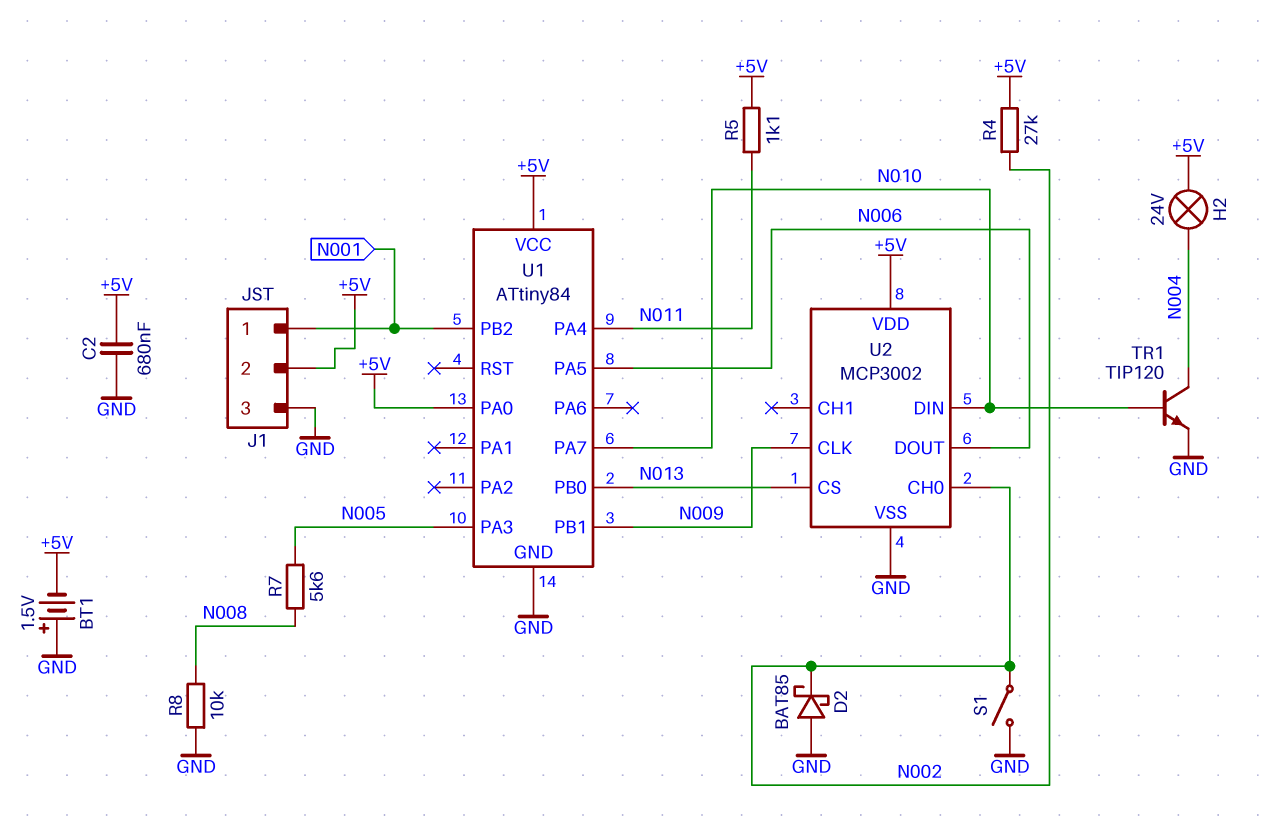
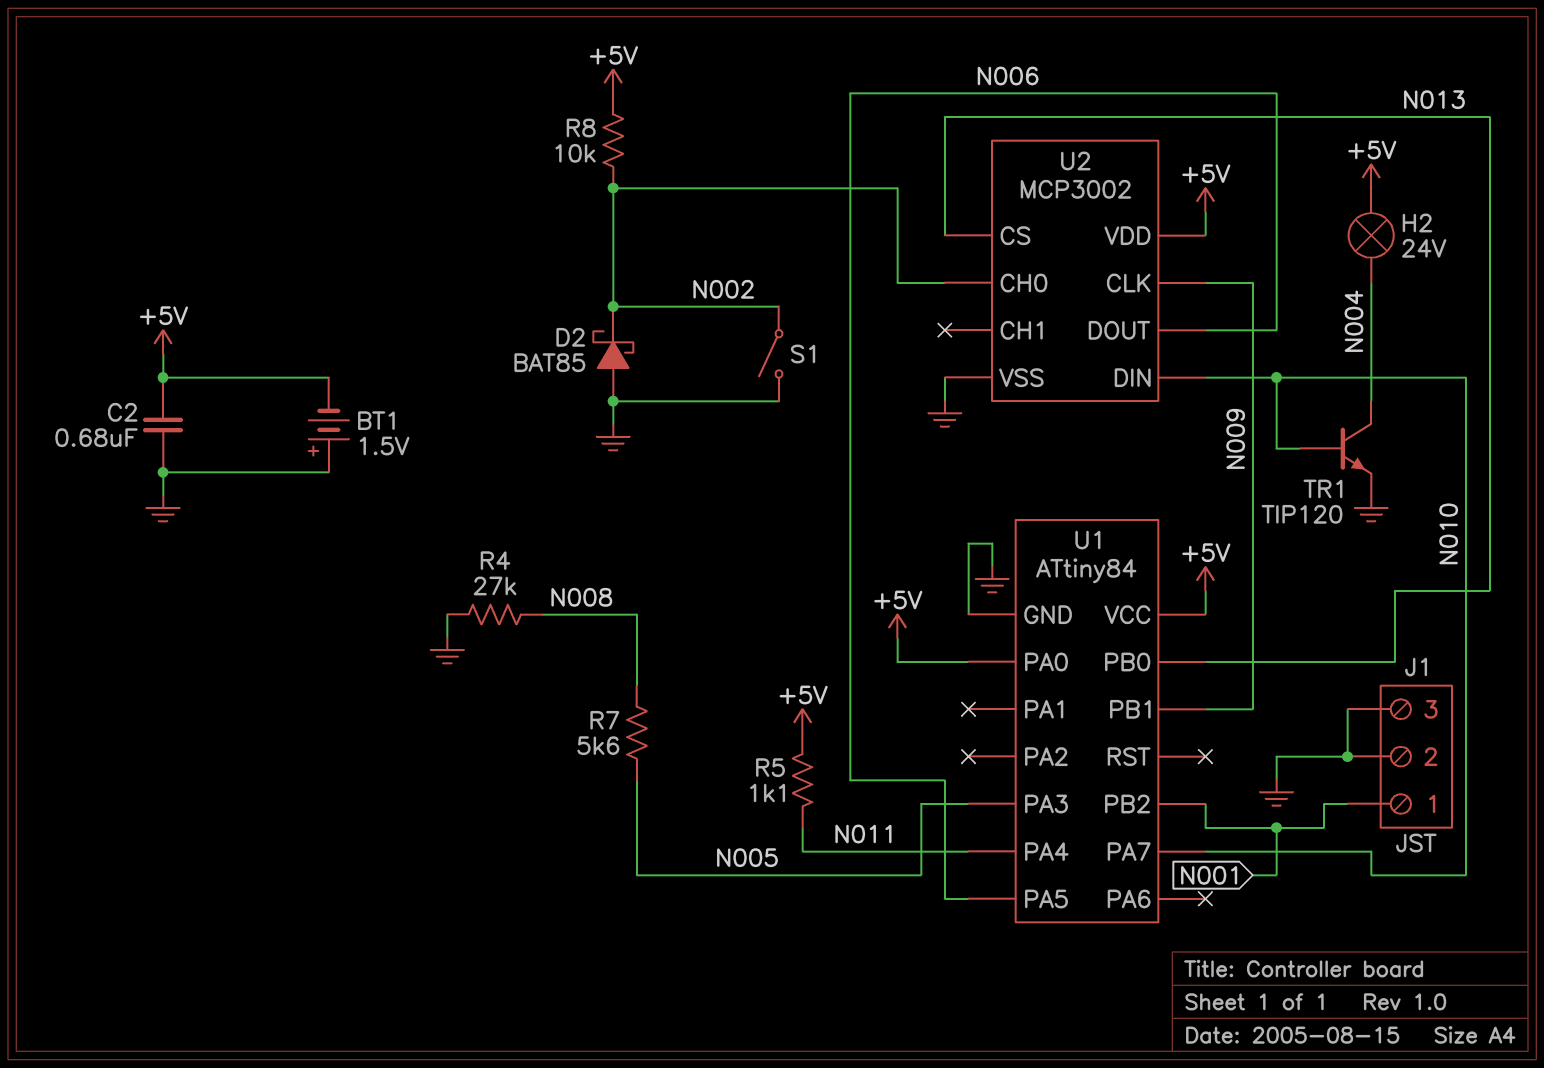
J1 pin 2: +5V -> GND
R4: 27k (+5V, N002) -> 27k (GND, N008)
R8: 10k (GND, N008) -> 10k (+5V, N002)

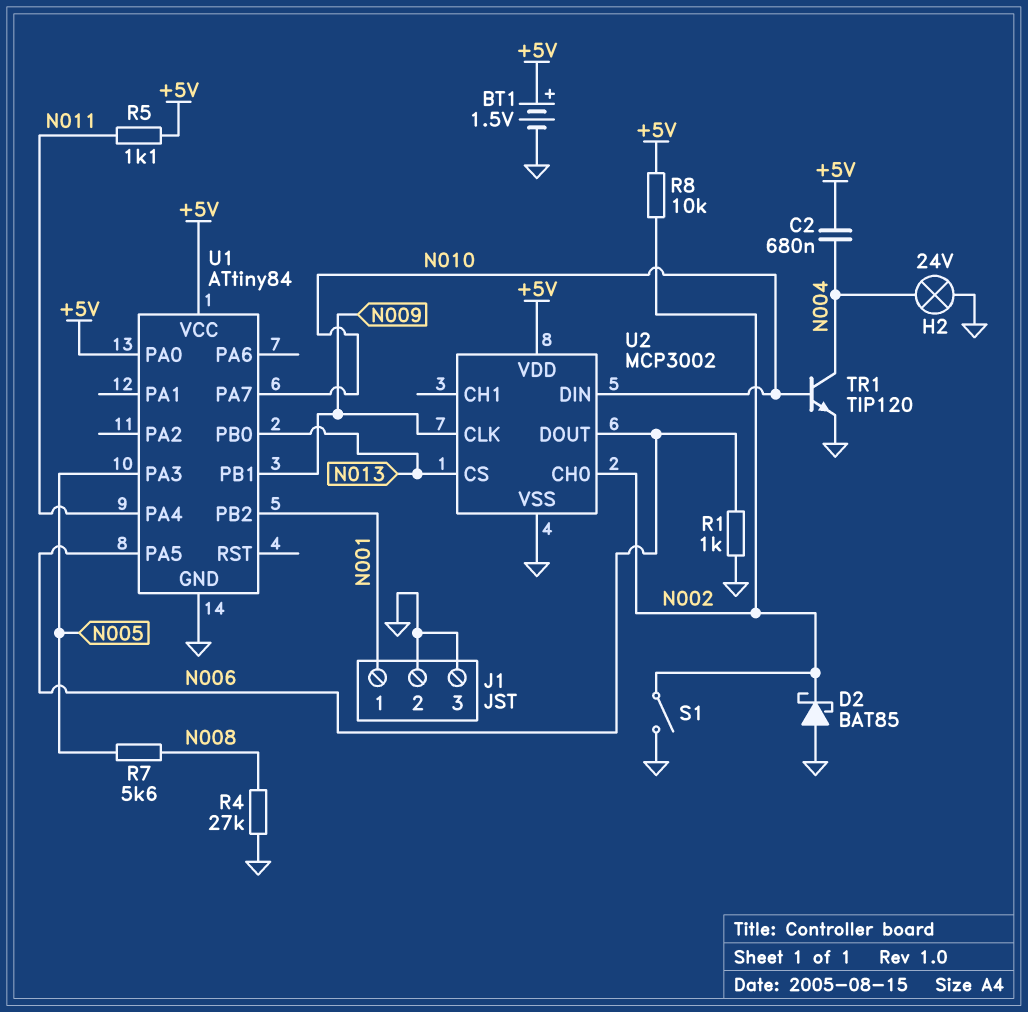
BT1: 1.5V (plus GND, minus +5V) -> 1.5V (plus +5V, minus GND)
C2: 680nF (+5V, GND) -> 680nF (+5V, N004)
H2: lamp 24V (+5V, N004) -> lamp 24V (GND, N004)
R1: none -> 1k (GND, N006)

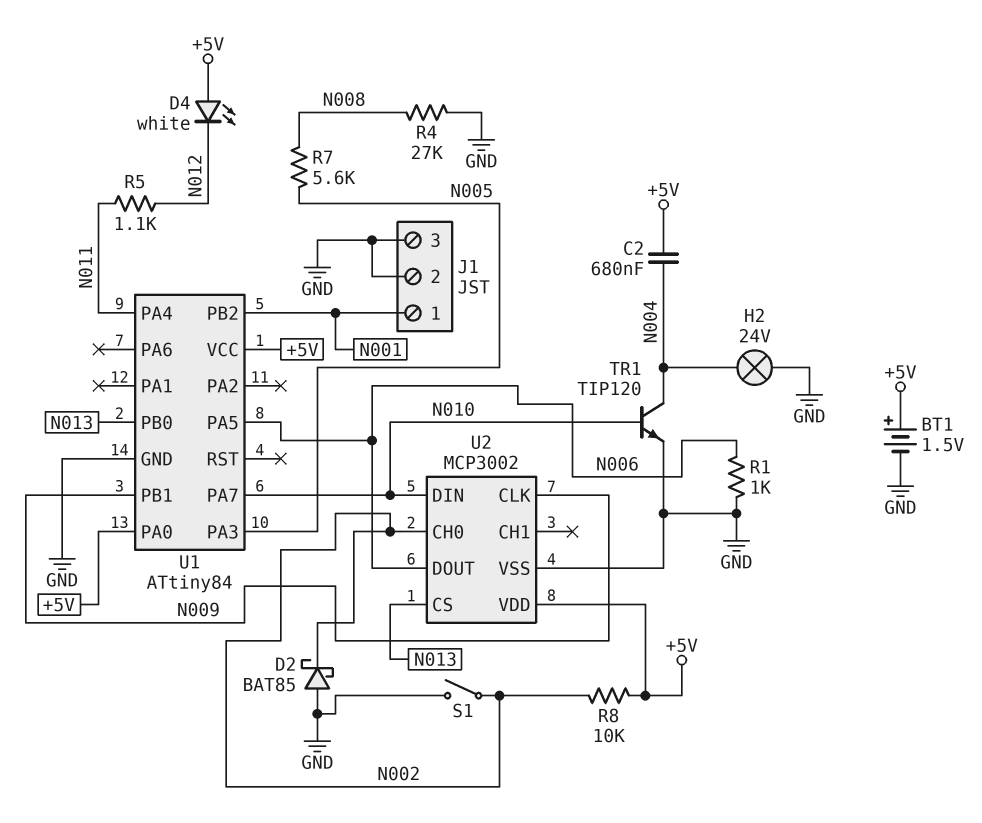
D4: none -> LED white (A +5V, K N012)
R5: 1.1k (+5V, N011) -> 1.1k (N011, N012)

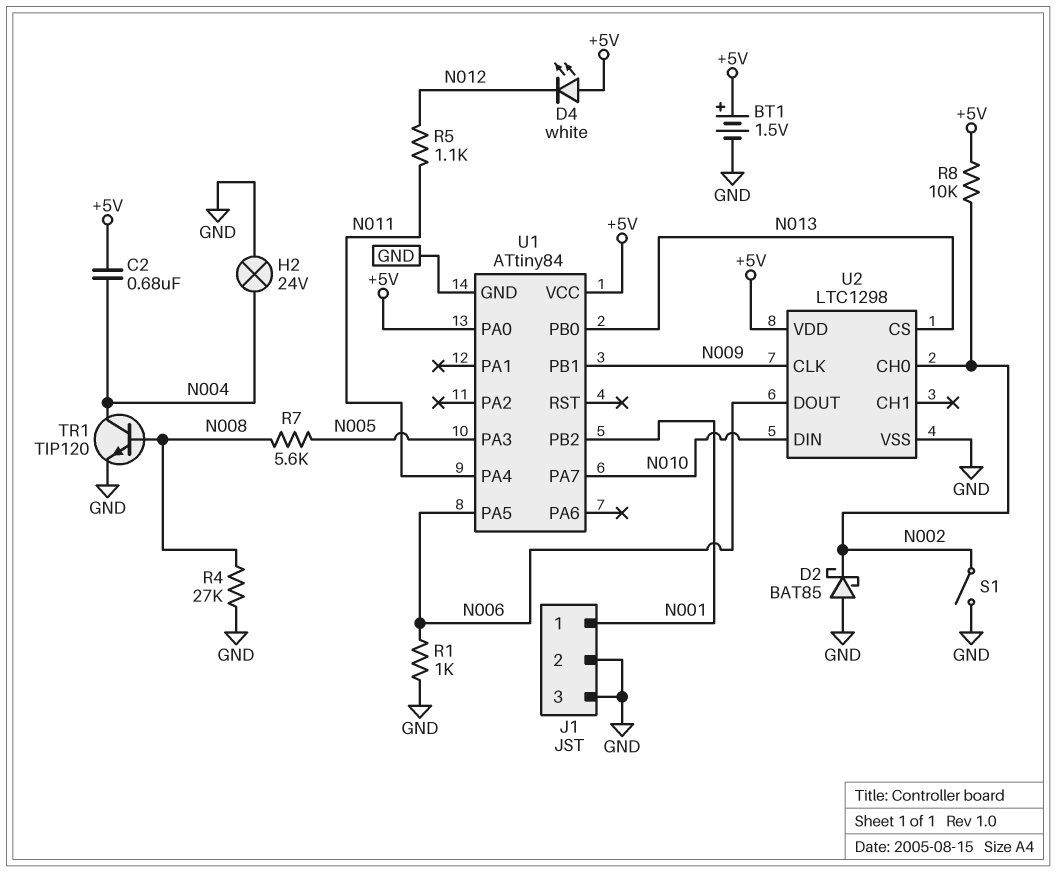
TR1: NPN TIP120 (B N010, C N004, E GND) -> NPN TIP120 (B N008, C N004, E GND)
U2: MCP3002 -> LTC1298

